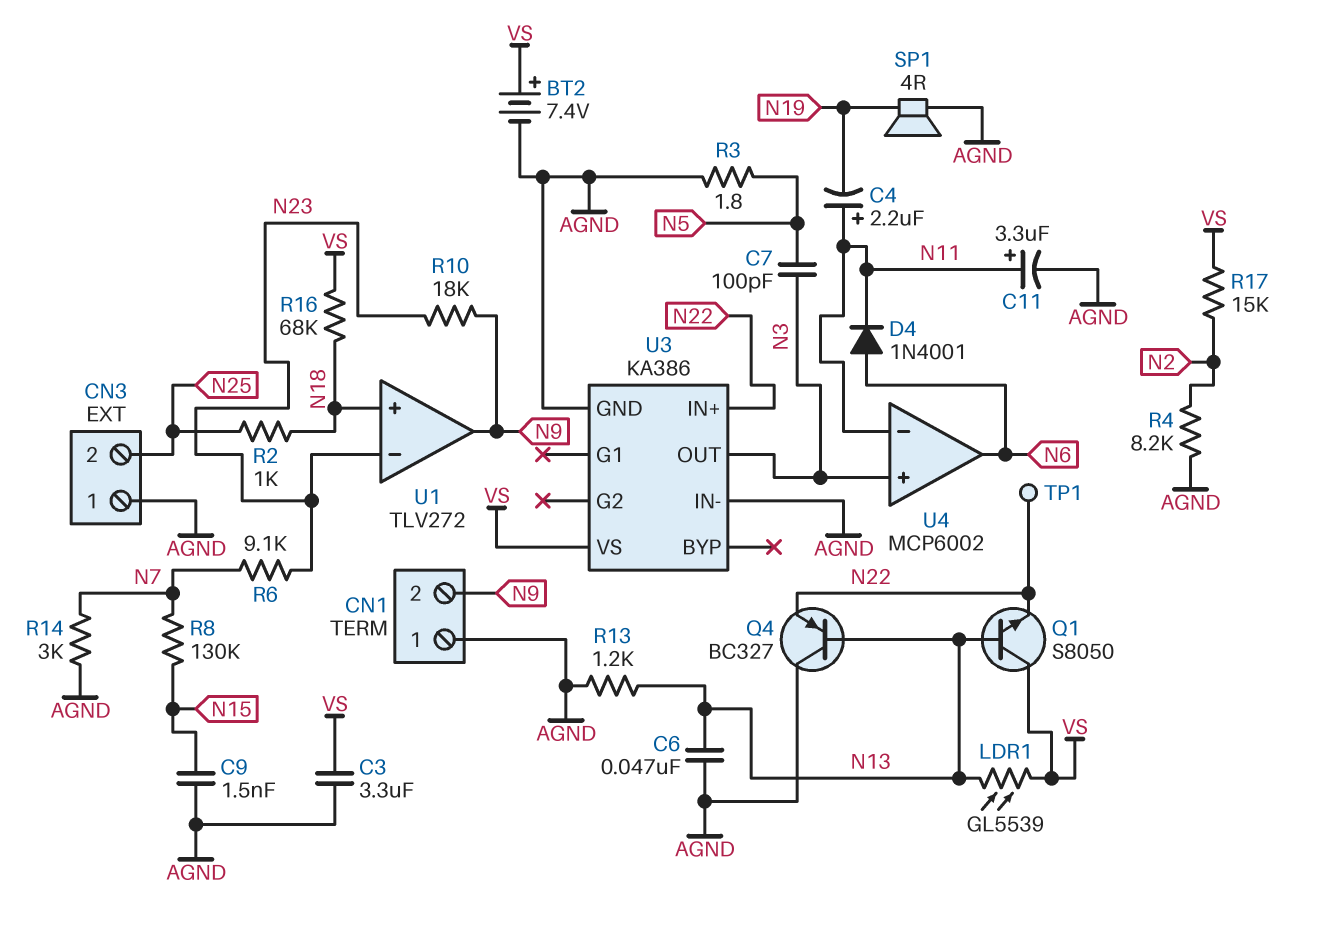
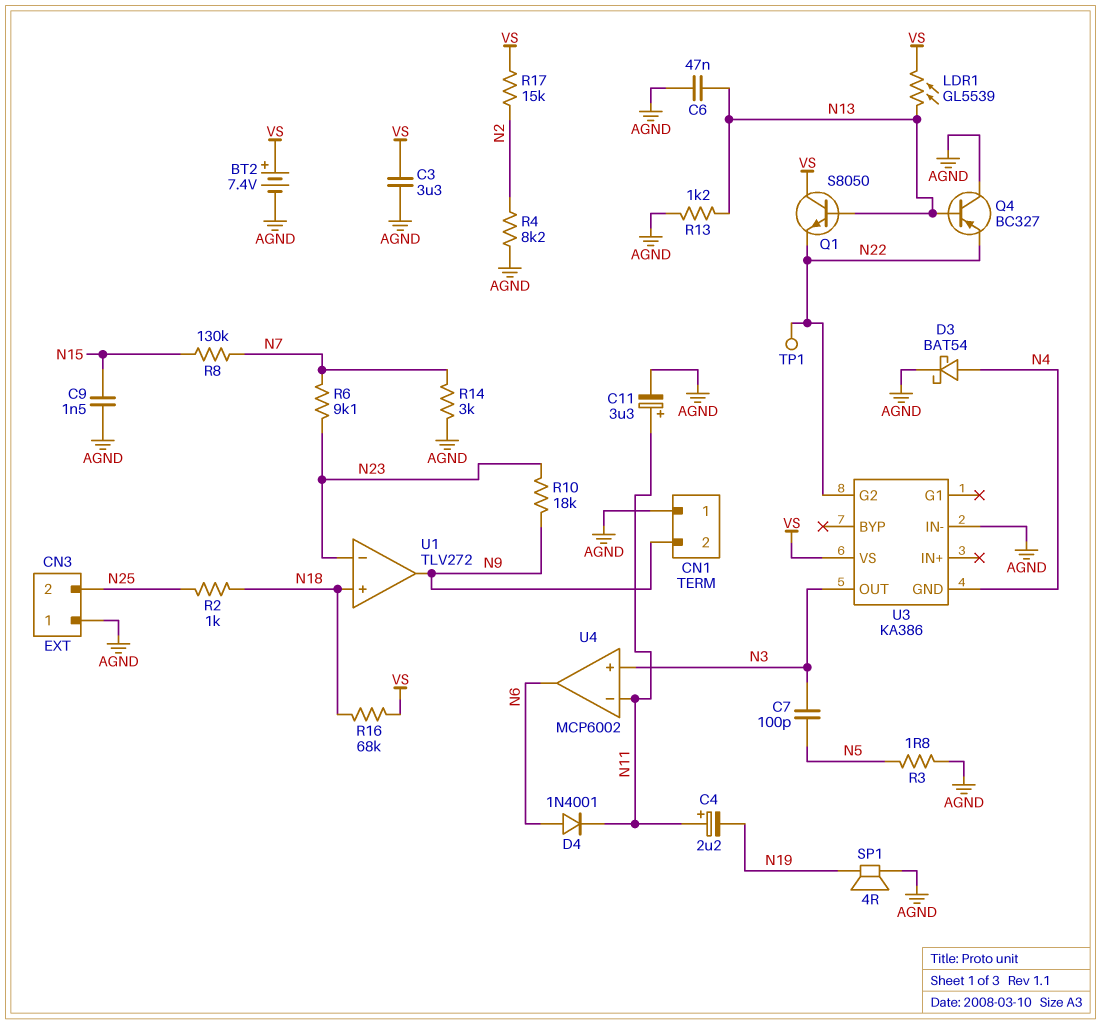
D3: none -> schottky BAT54 (A N4, K AGND)
U3 pin G2: none -> N22
U3 pin GND: AGND -> N4
U3 pin IN+: N22 -> none

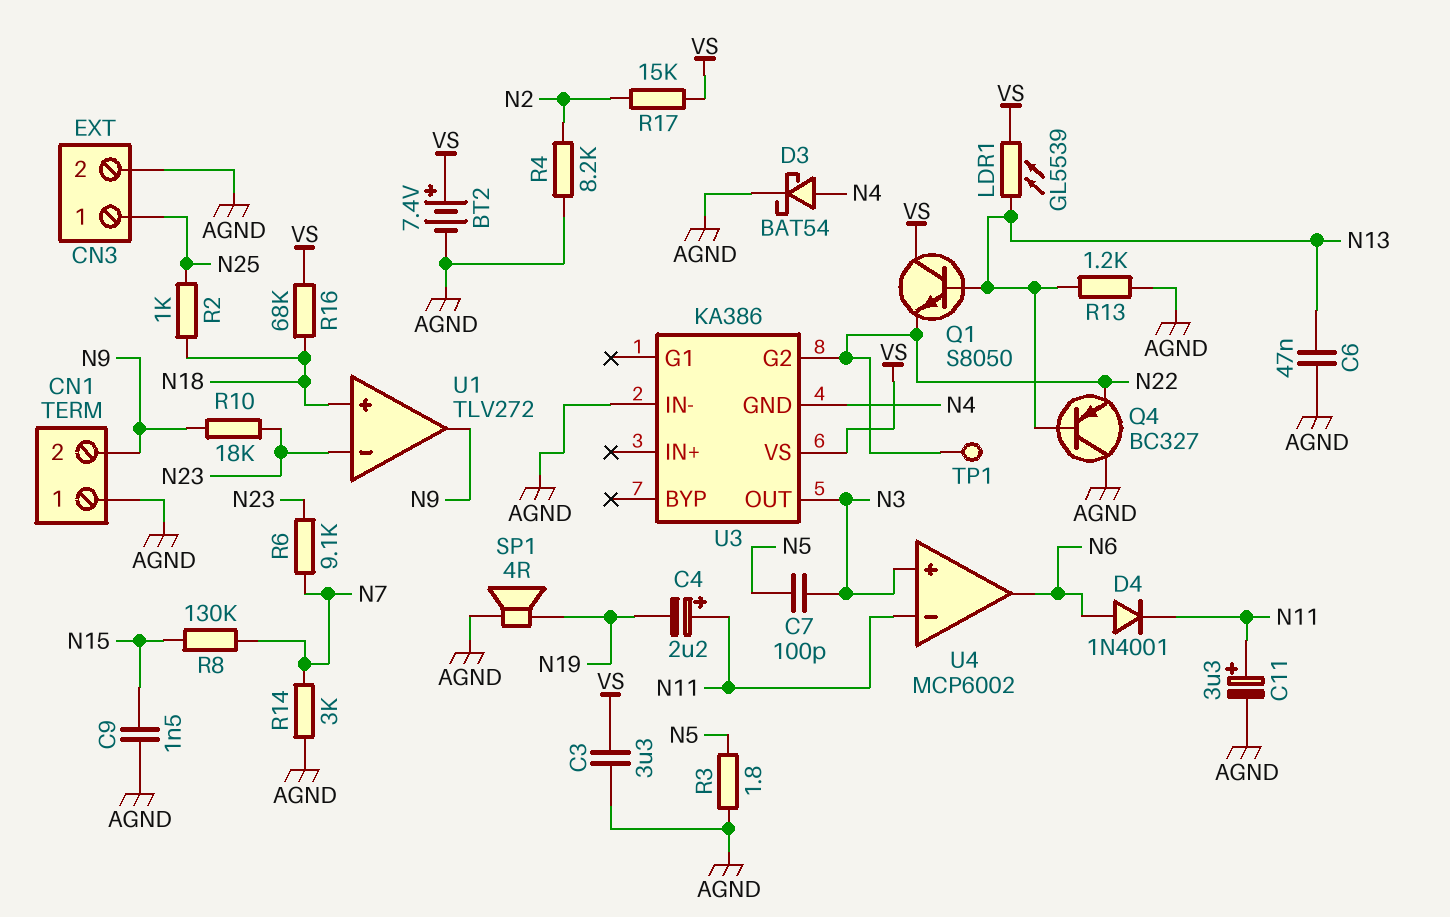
CN3 pin 1: AGND -> N25
CN3 pin 2: N25 -> AGND

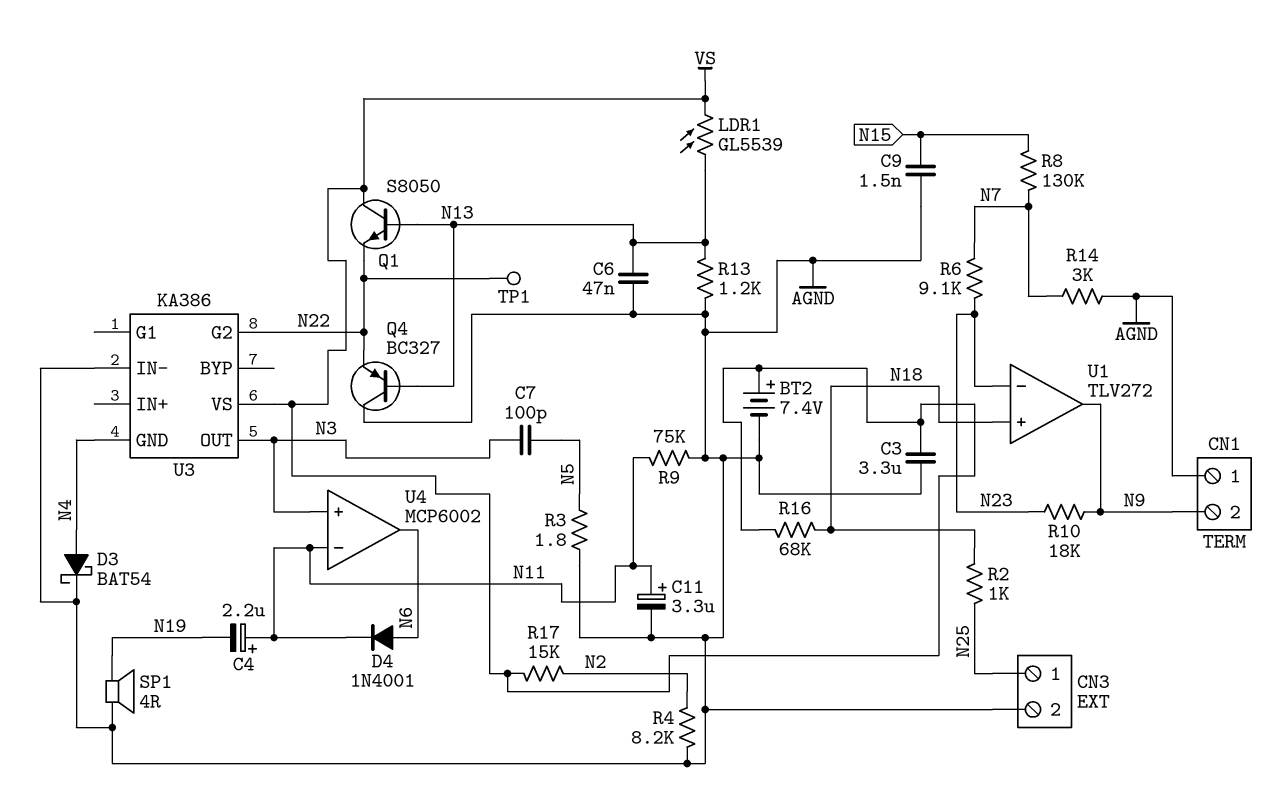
R9: none -> 75k (AGND, N11)

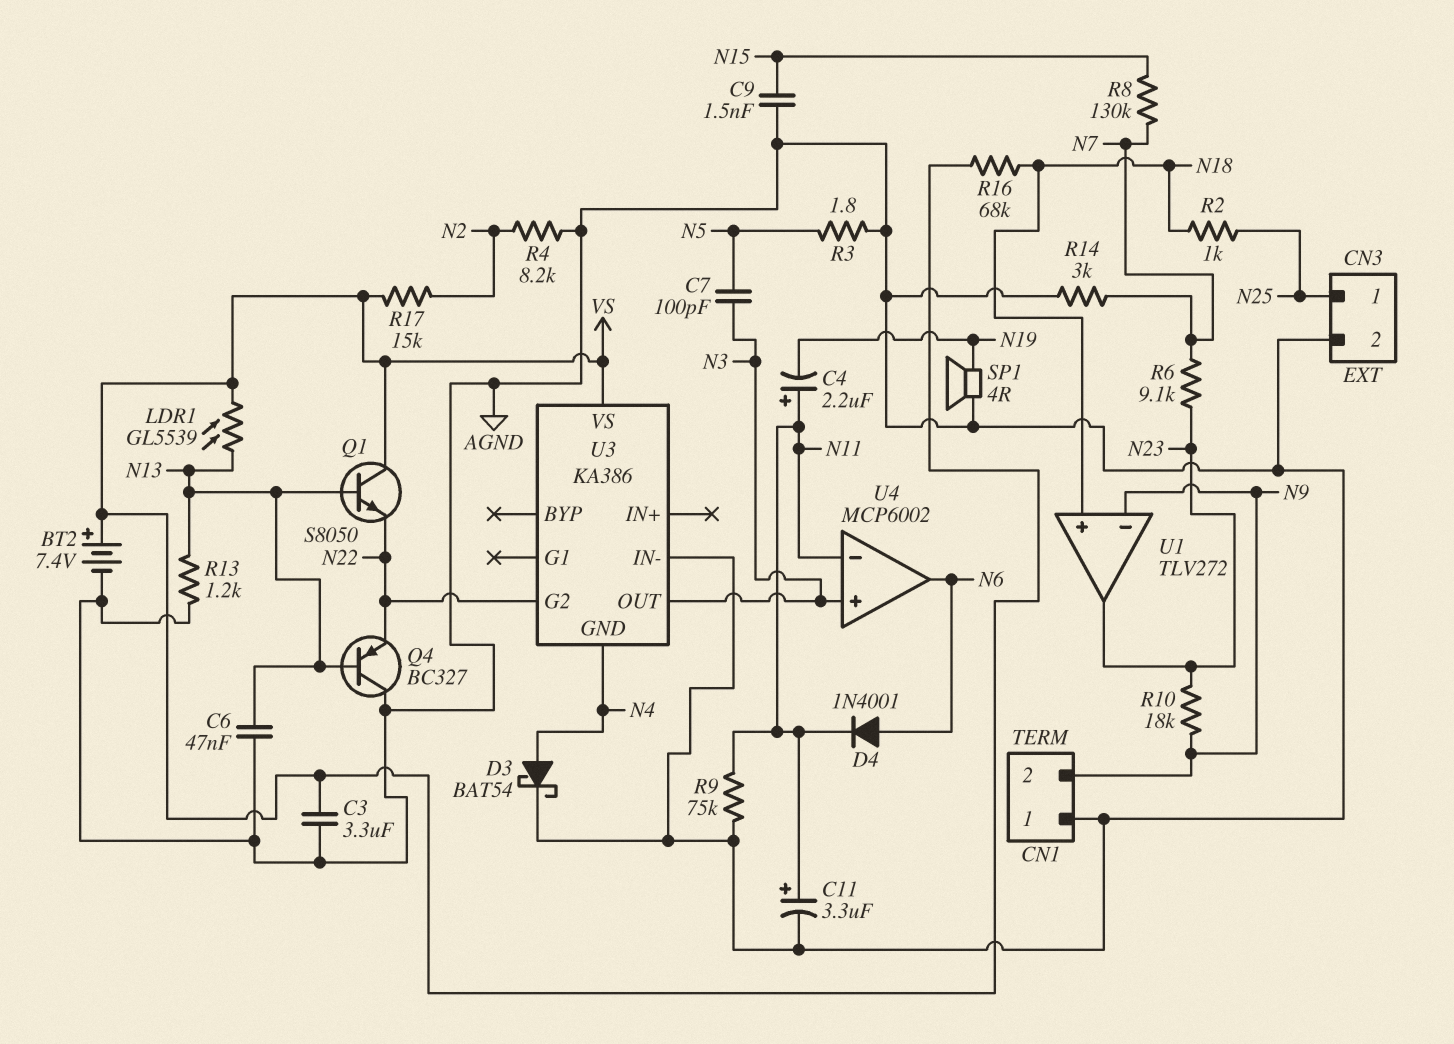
TP1: test point (N22) -> none
U1 pin in-: N23 -> N9
U1 pin out: N9 -> N23

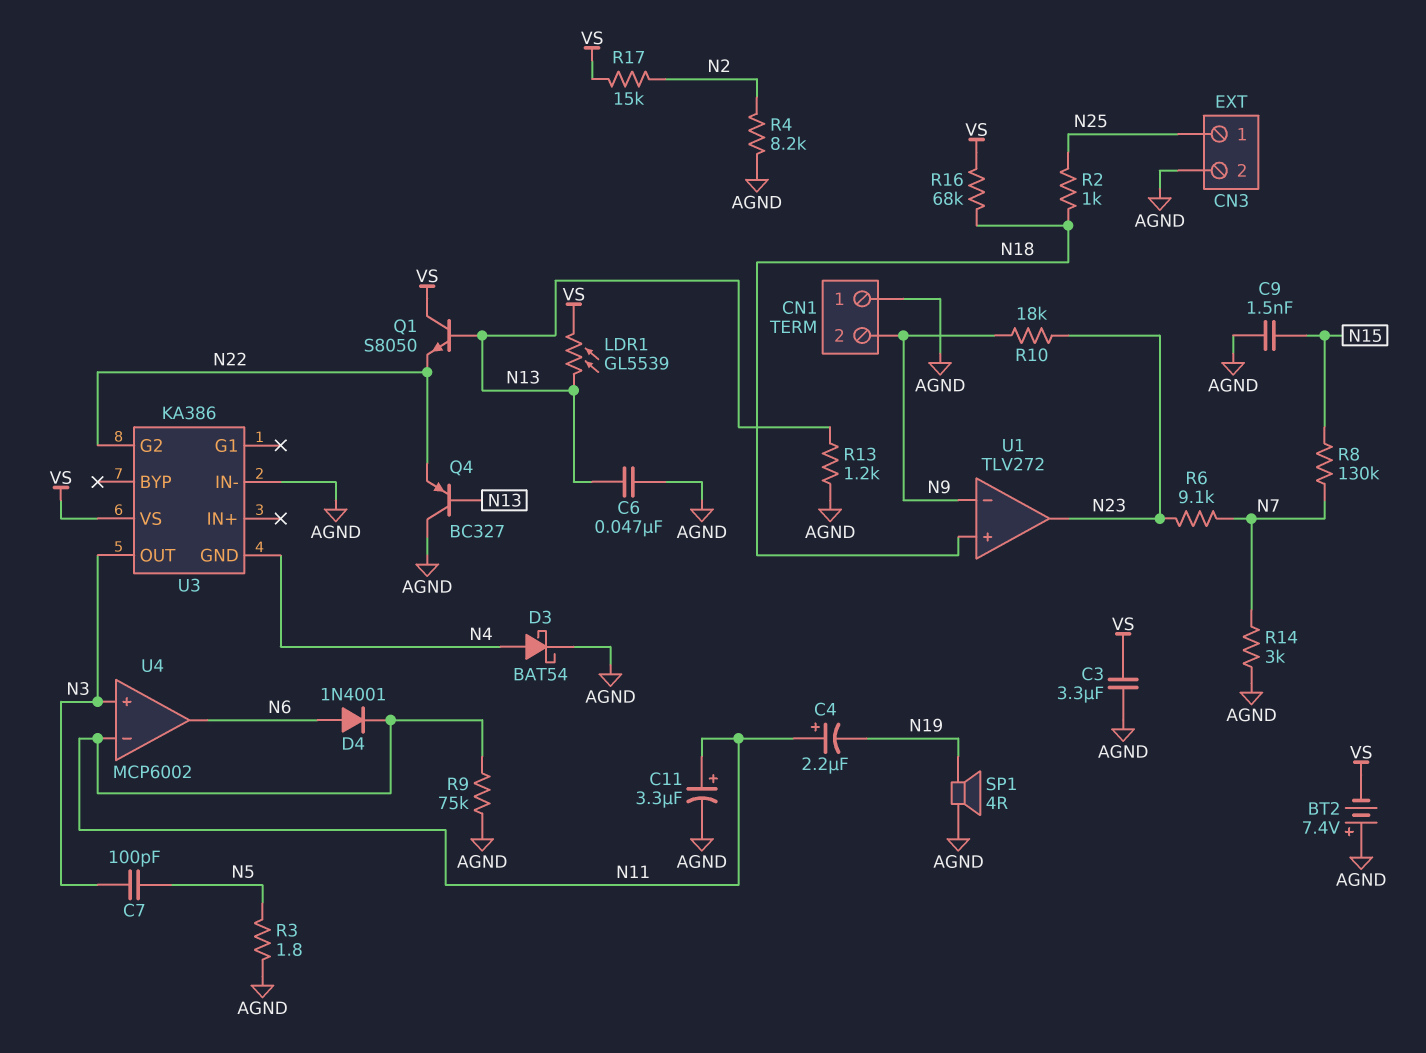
BT2: 7.4V (plus VS, minus AGND) -> 7.4V (plus AGND, minus VS)

